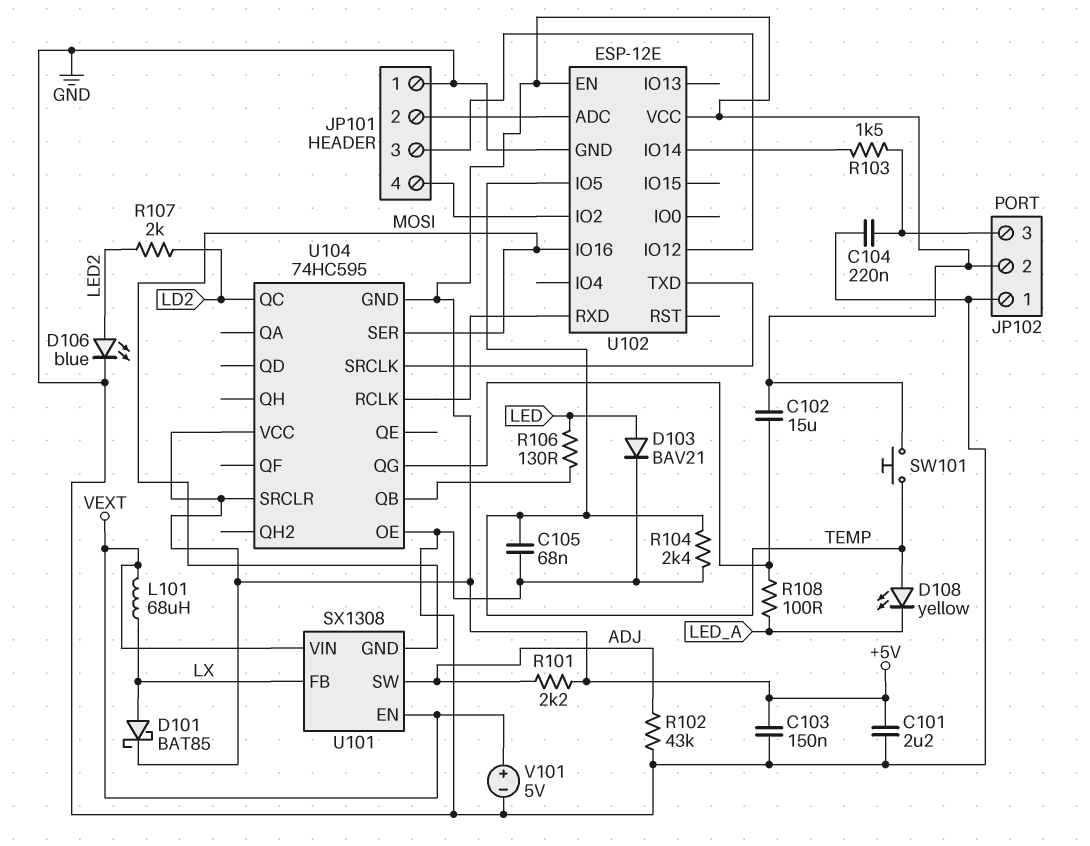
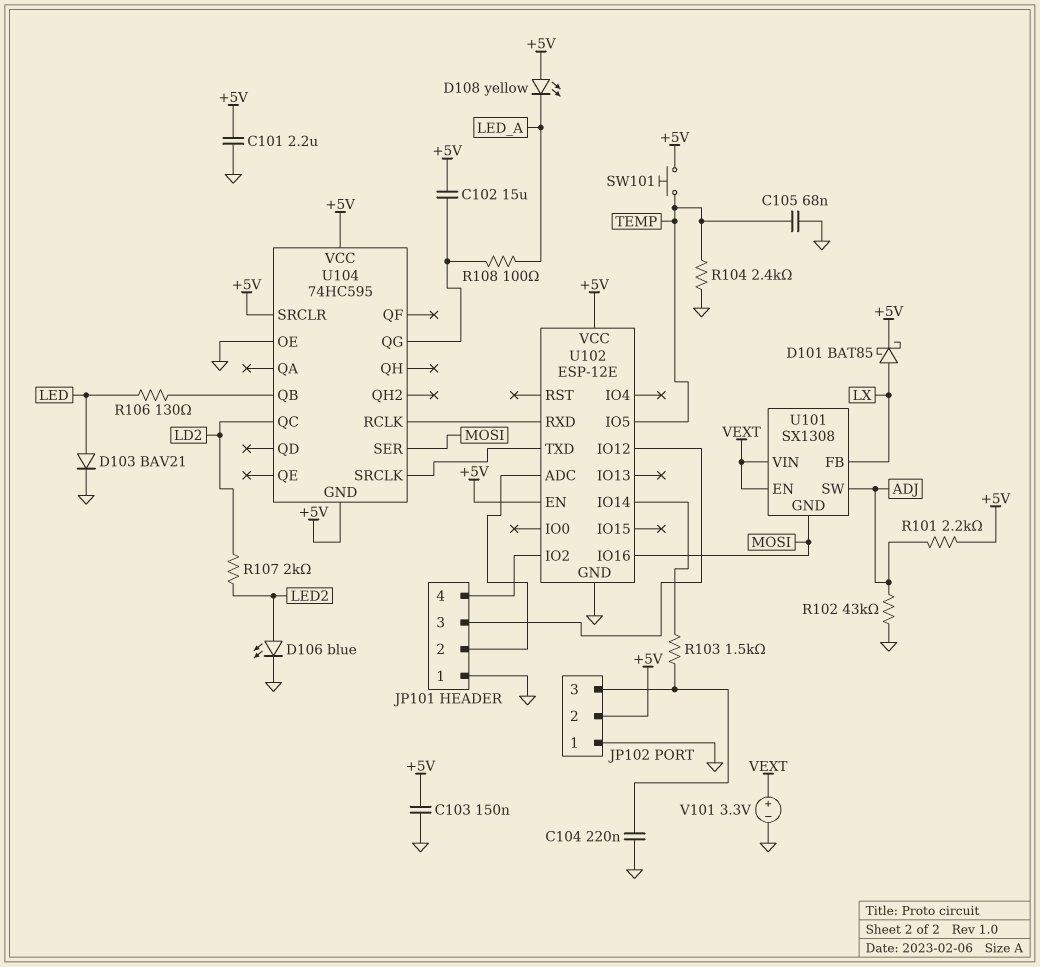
D108: LED yellow (A TEMP, K LED_A) -> LED yellow (A +5V, K LED_A)
L101: 68uH (LX, VEXT) -> none
V101: 5V (plus VEXT, minus GND) -> 3.3V (plus VEXT, minus GND)

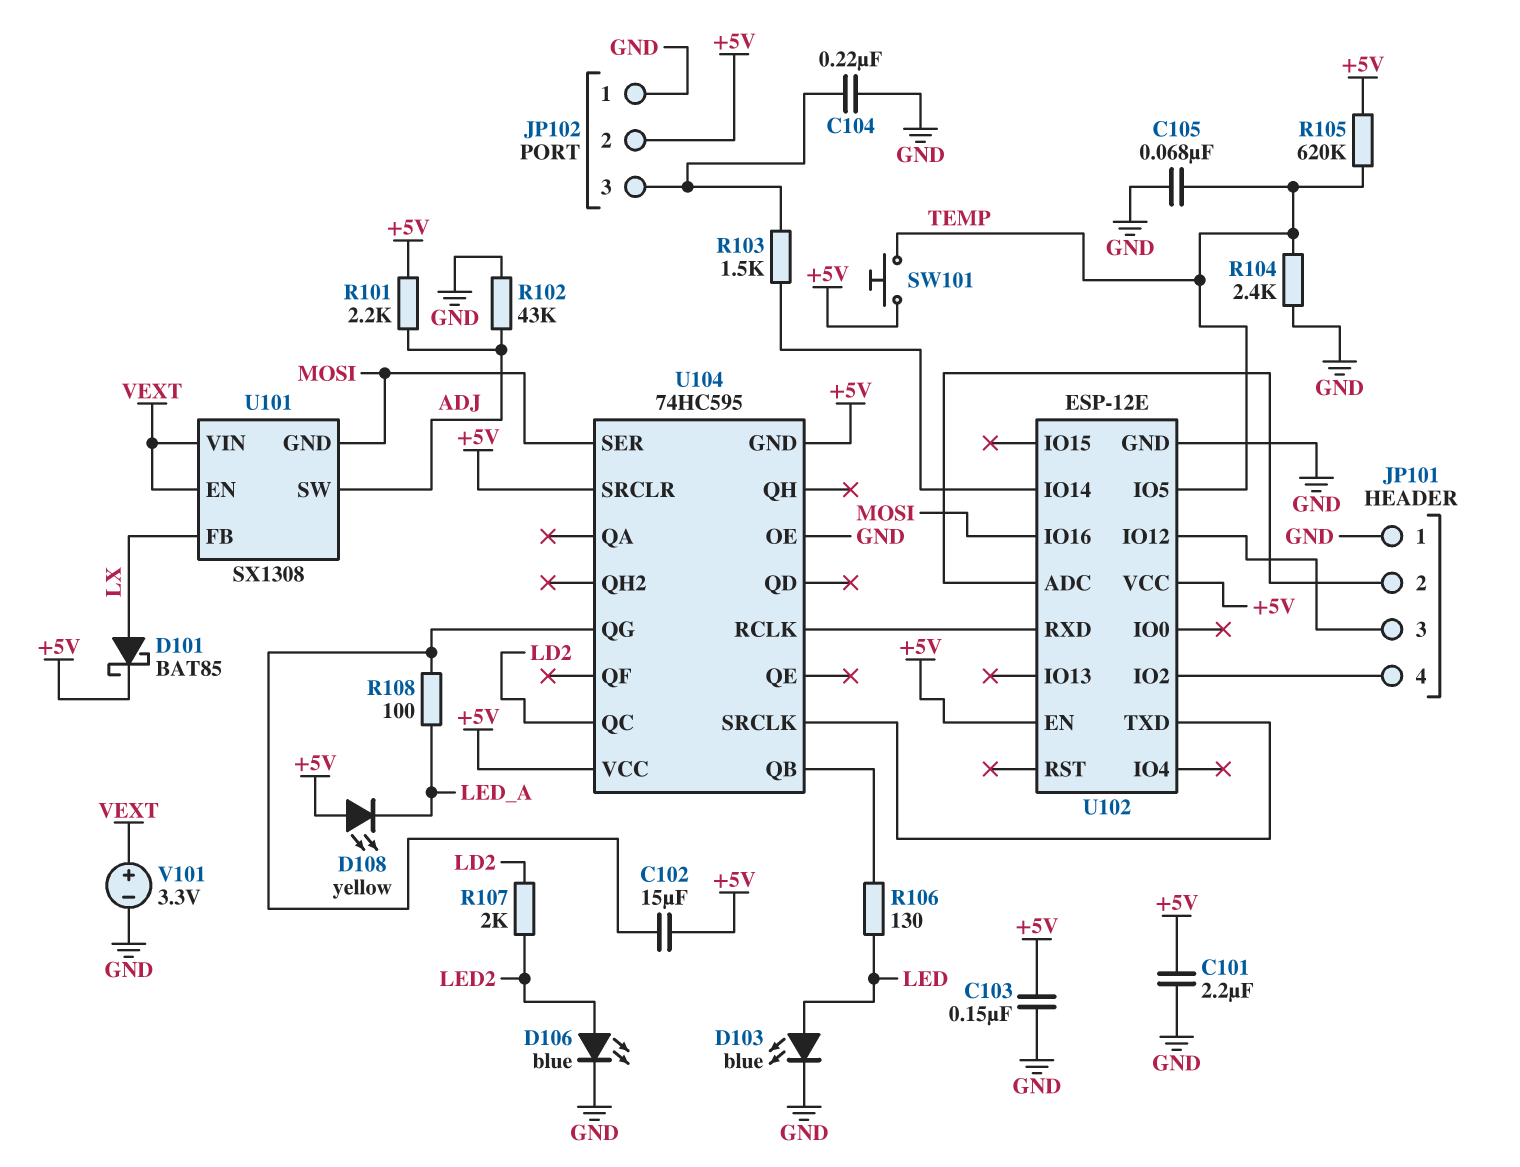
D103: diode BAV21 (A LED, K GND) -> LED blue (A LED, K GND)
R105: none -> 620k (+5V, TEMP)

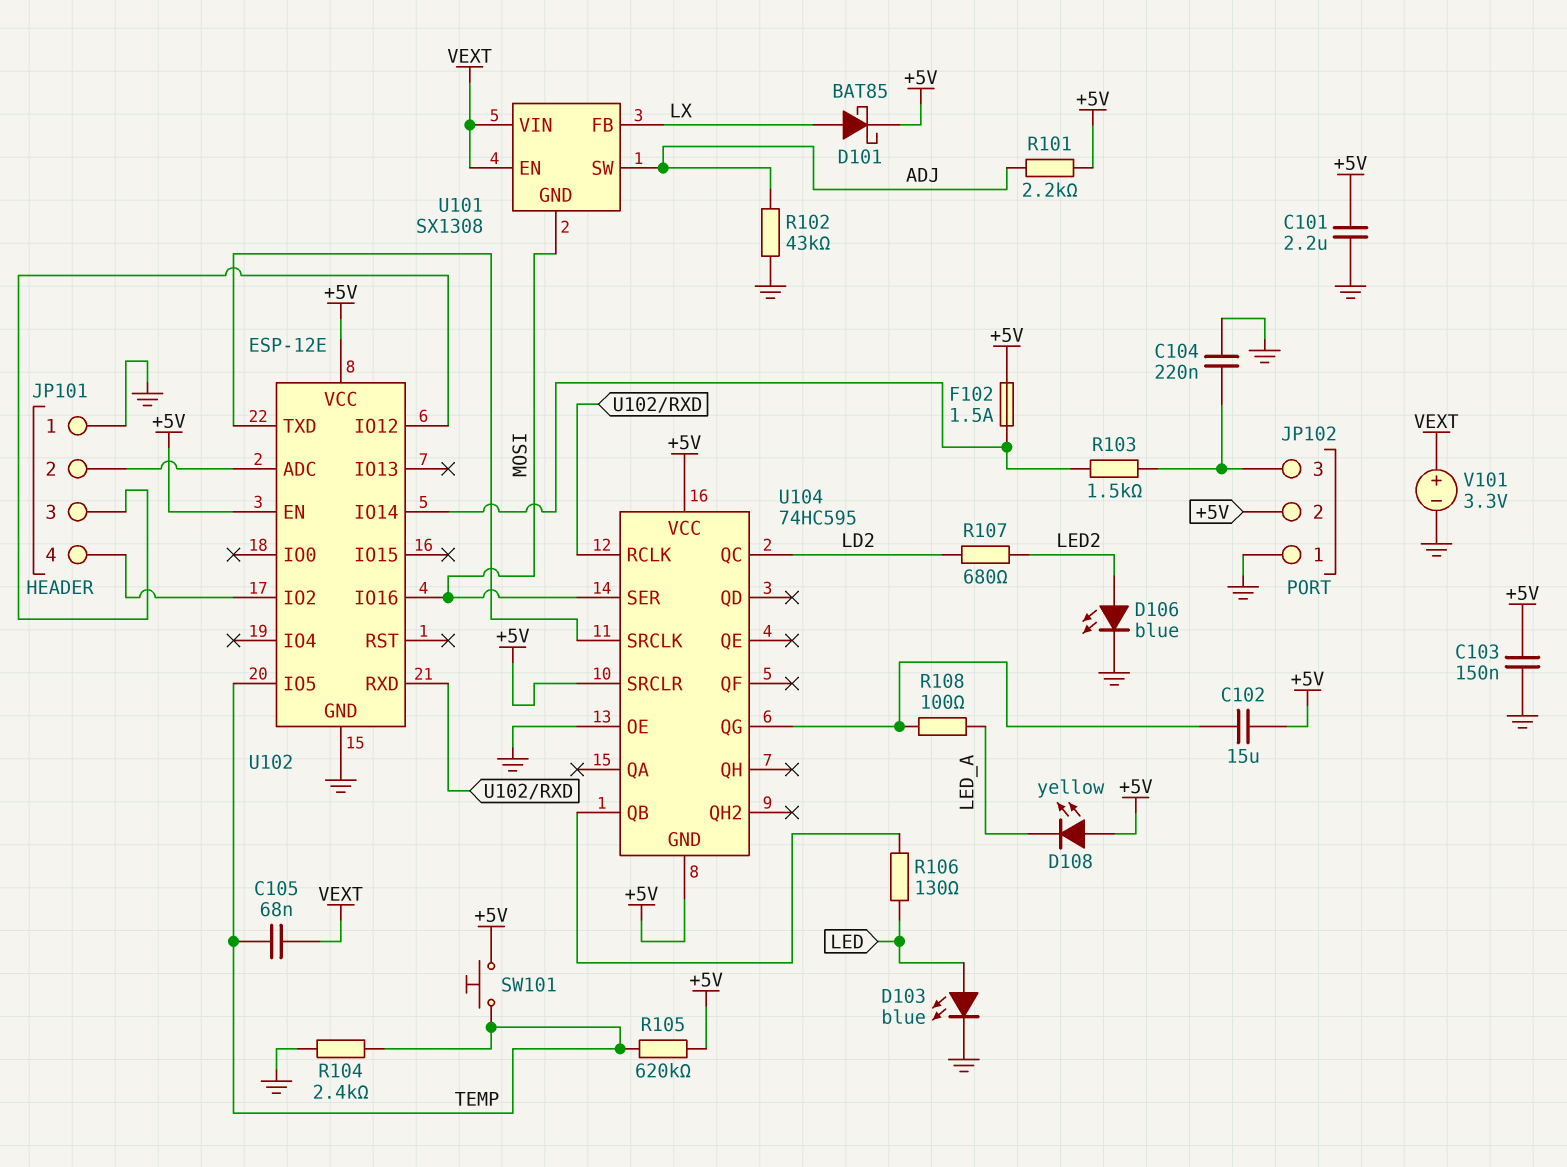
C105: 68nF (GND, TEMP) -> 68nF (TEMP, VEXT)
F102: none -> 1.5A (+5V, U102/IO14)
R107: 2k (LD2, LED2) -> 680 (LD2, LED2)

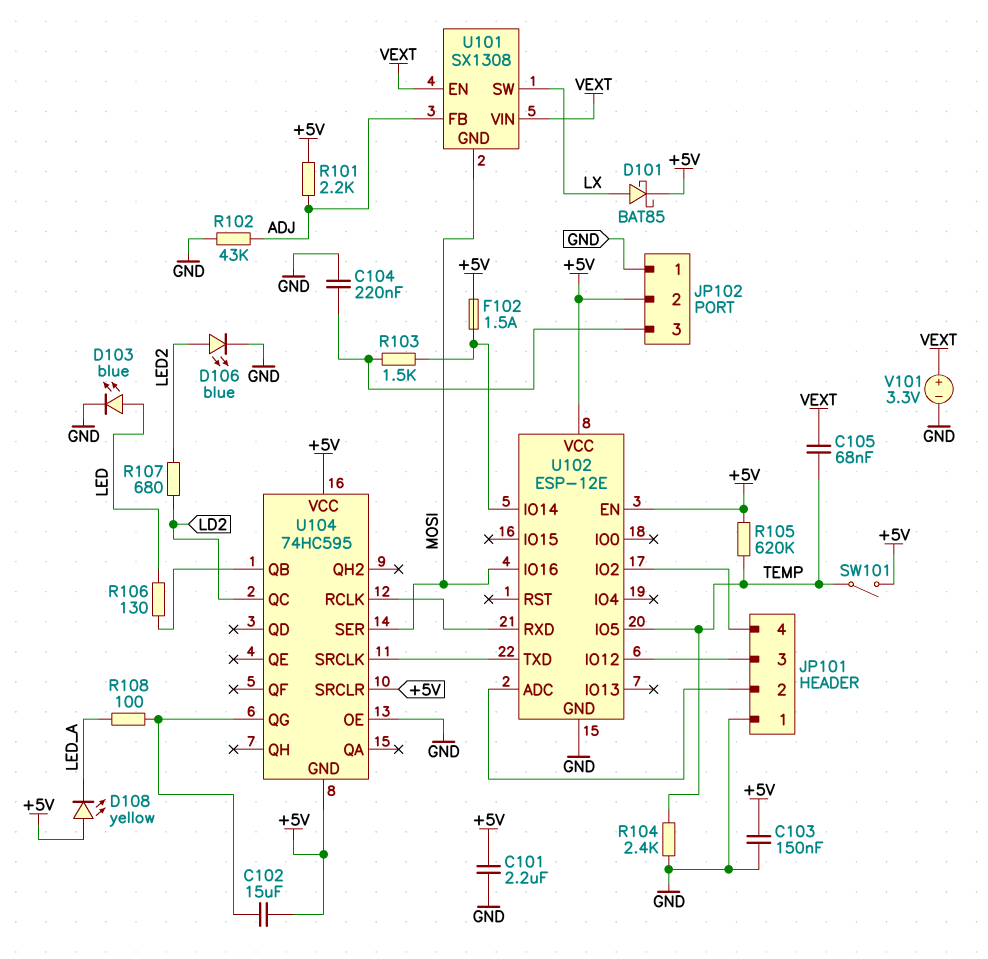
SW101: button (+5V, TEMP) -> switch (+5V, TEMP)
U101 pin FB: LX -> ADJ
U101 pin SW: ADJ -> LX

